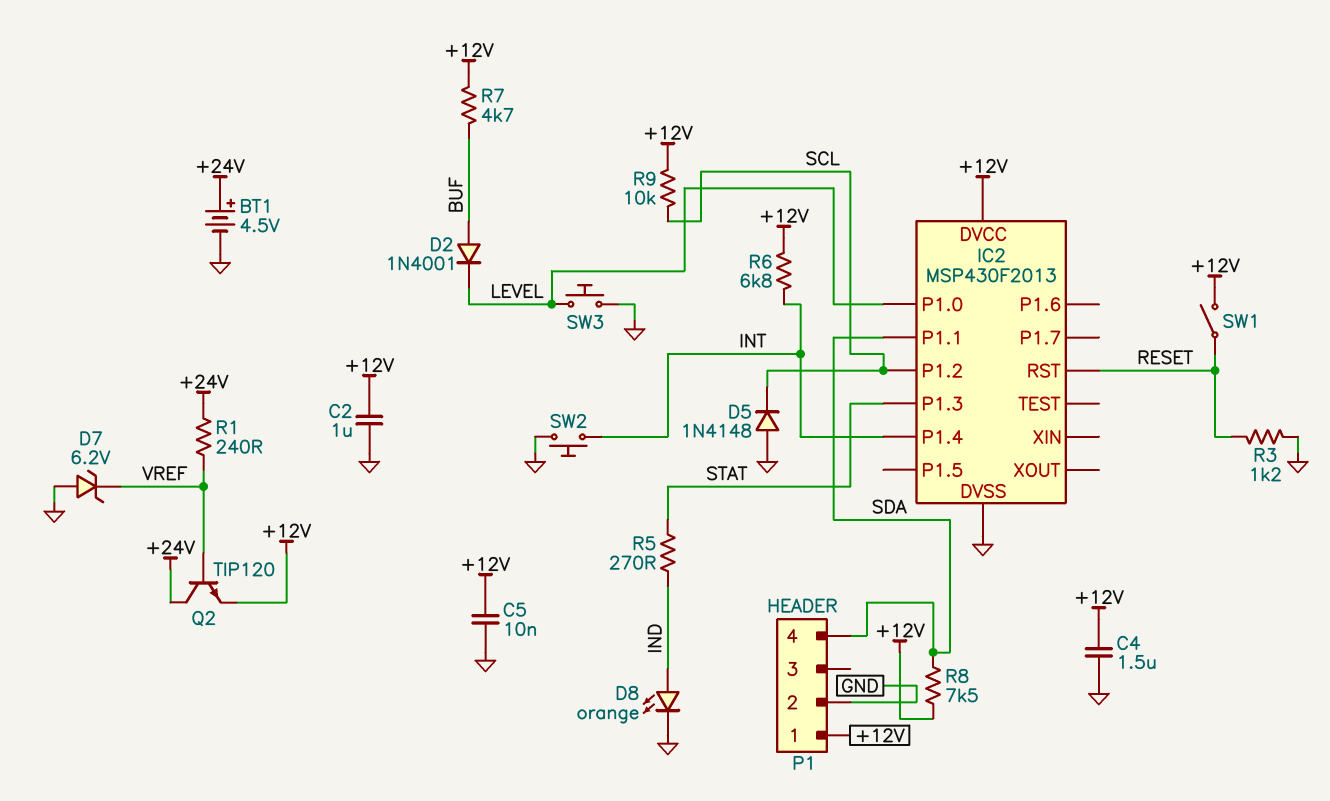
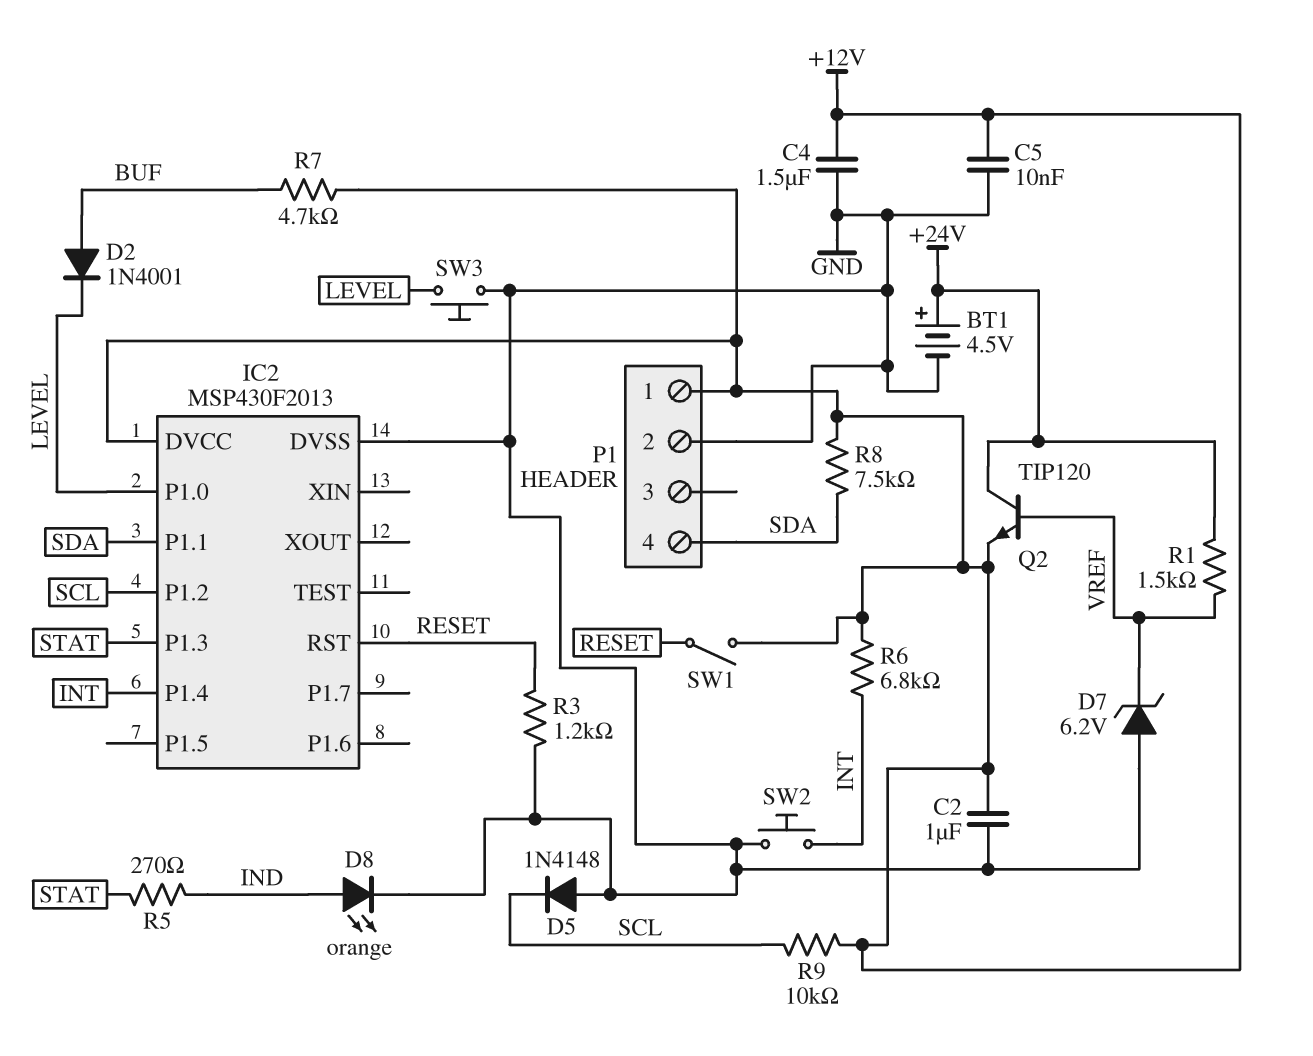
R1: 240 (+24V, VREF) -> 1.5k (+24V, VREF)

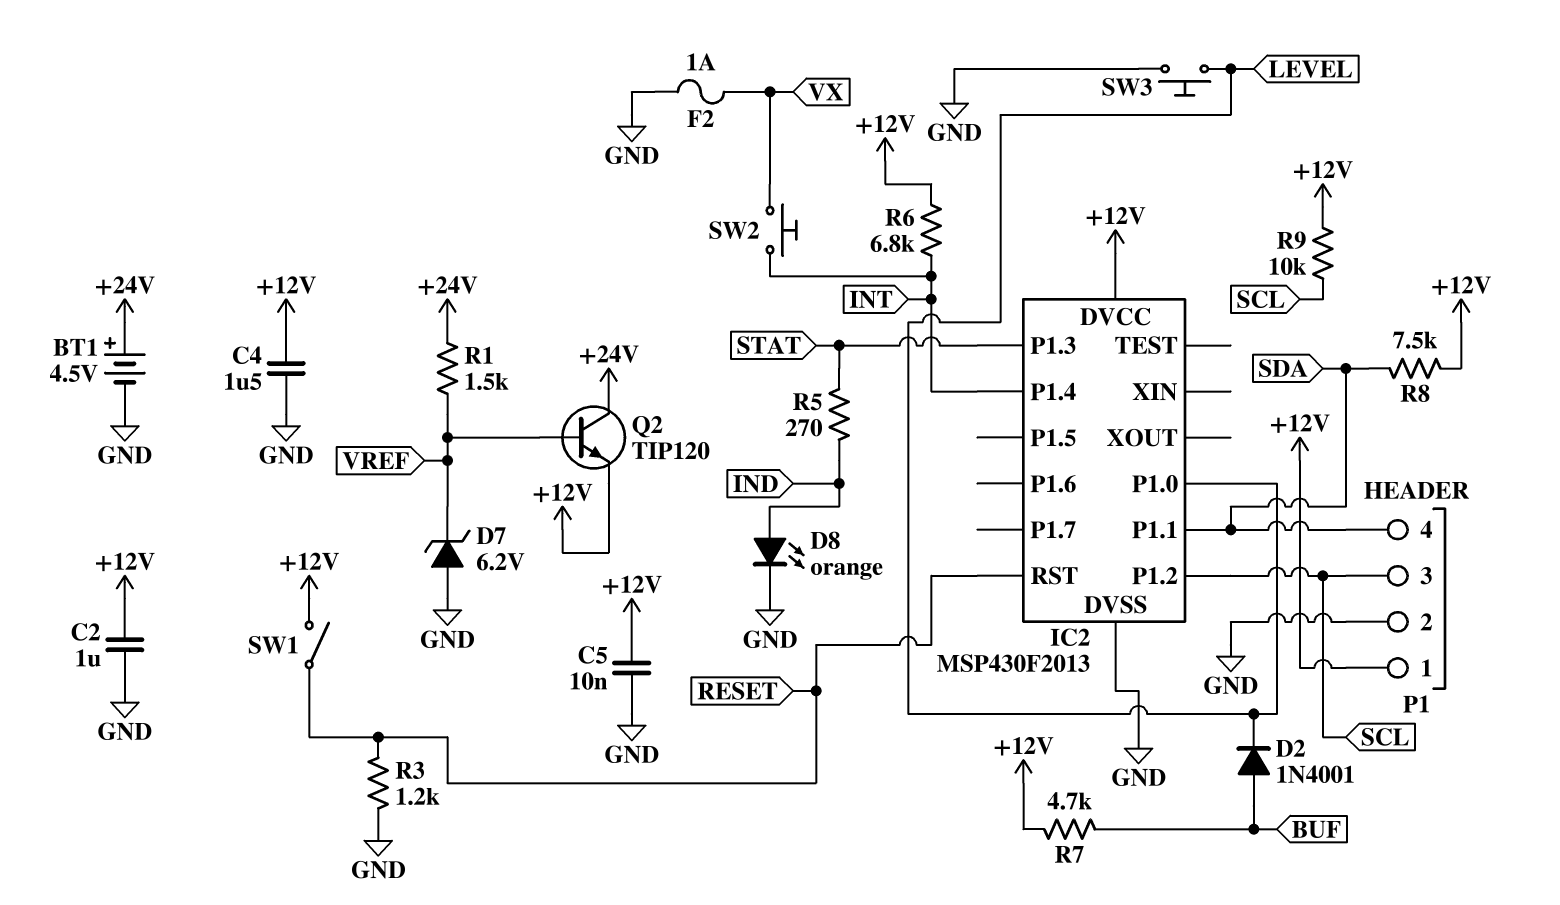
D5: diode 1N4148 (A GND, K SCL) -> none
F2: none -> 1A (GND, VX)
P1 pin 3: none -> SCL
SW2: button (GND, INT) -> button (INT, VX)

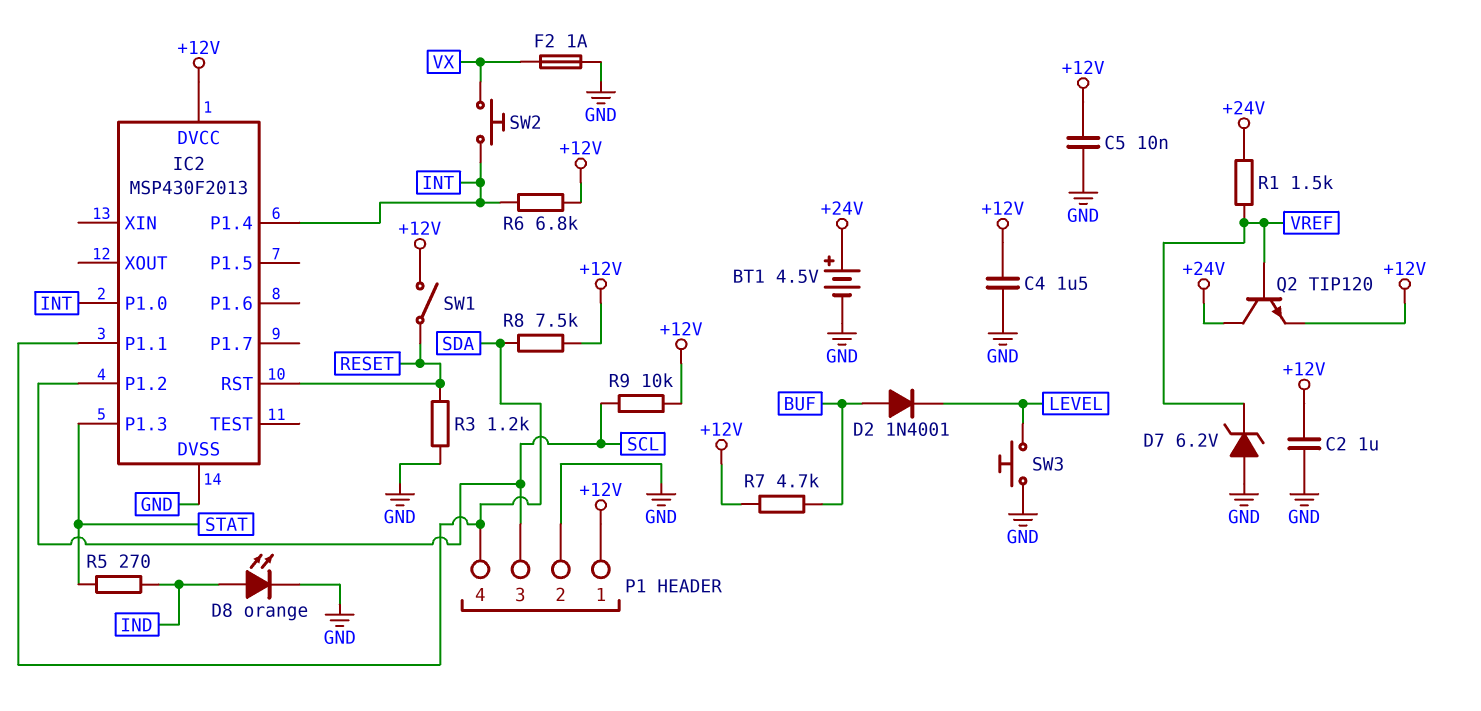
IC2 pin P1.0: LEVEL -> INT

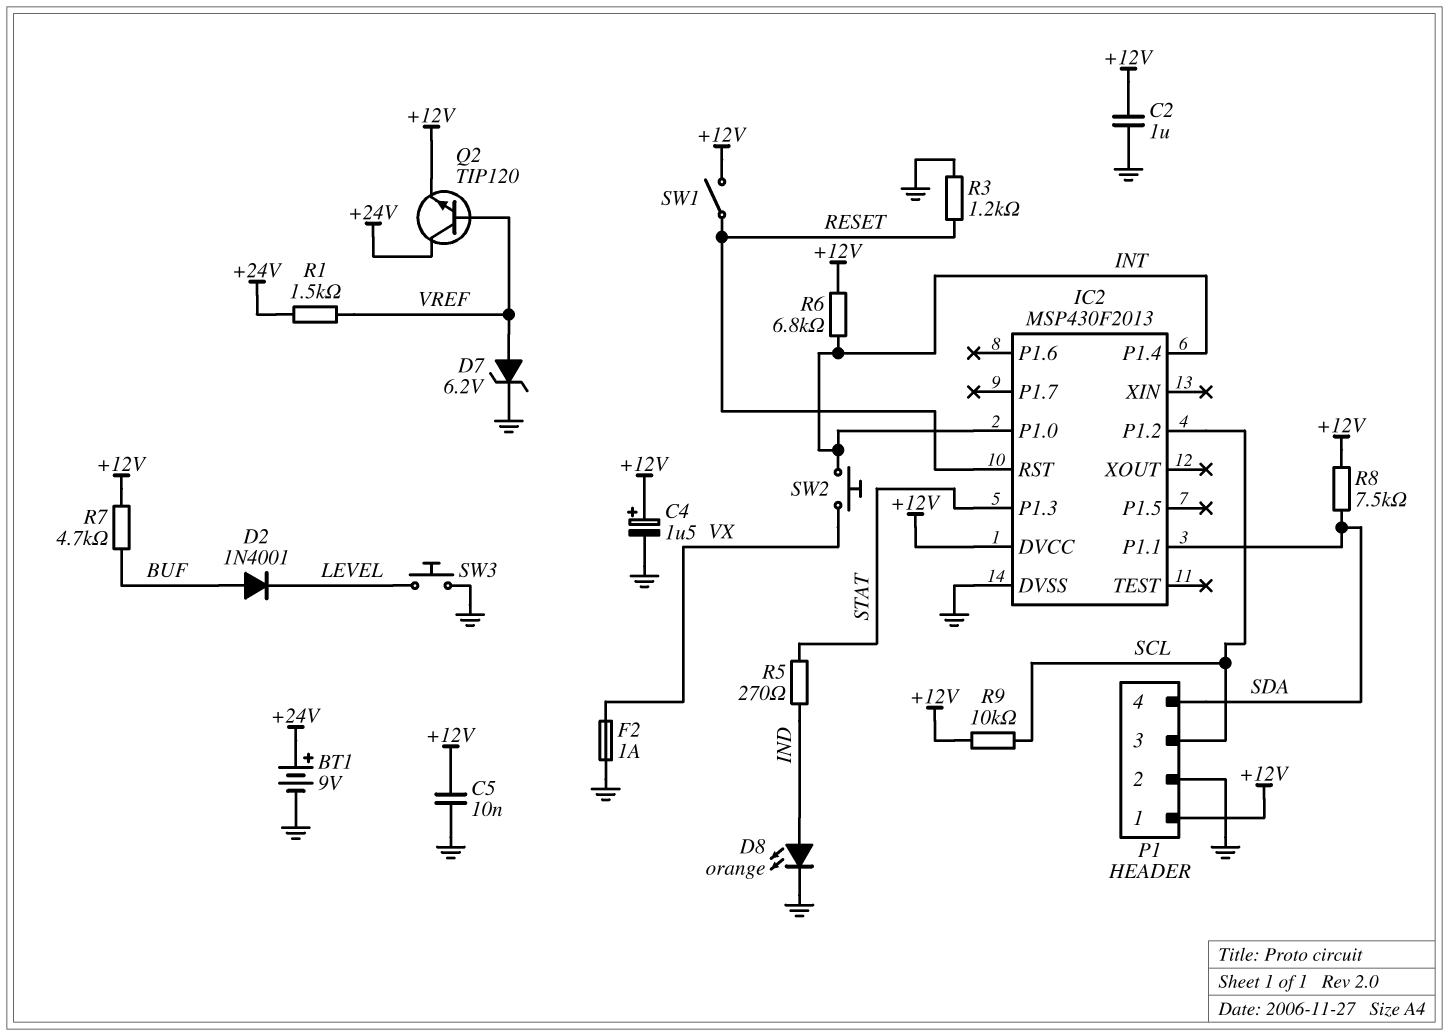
BT1: 4.5V (plus +24V, minus GND) -> 9V (plus +24V, minus GND)
C4: 1.5uF (+12V, GND) -> 1.5uF (plus +12V, minus GND)
D7: zener 6.2V (A GND, K VREF) -> zener 6.2V (A VREF, K GND)

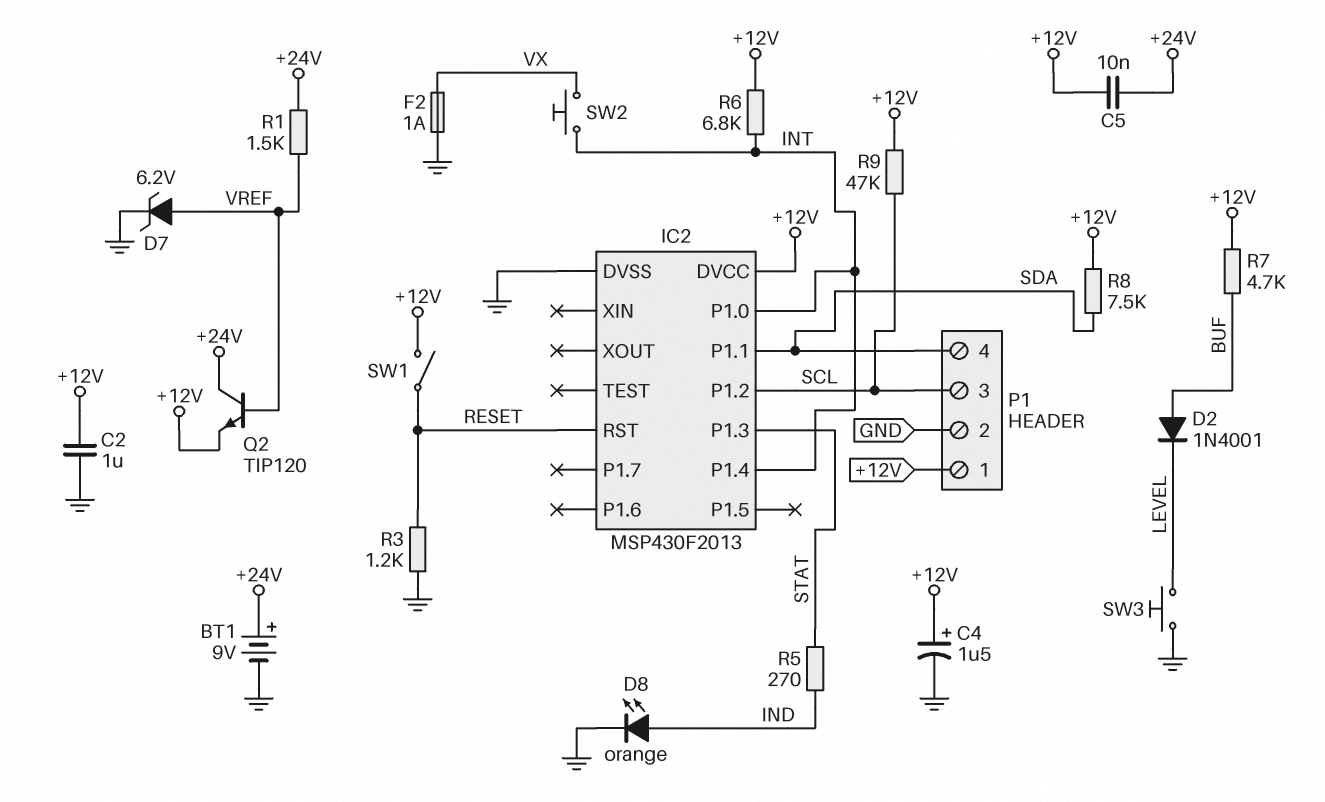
C5: 10nF (+12V, GND) -> 10nF (+12V, +24V)
R9: 10k (+12V, SCL) -> 47k (+12V, SCL)

